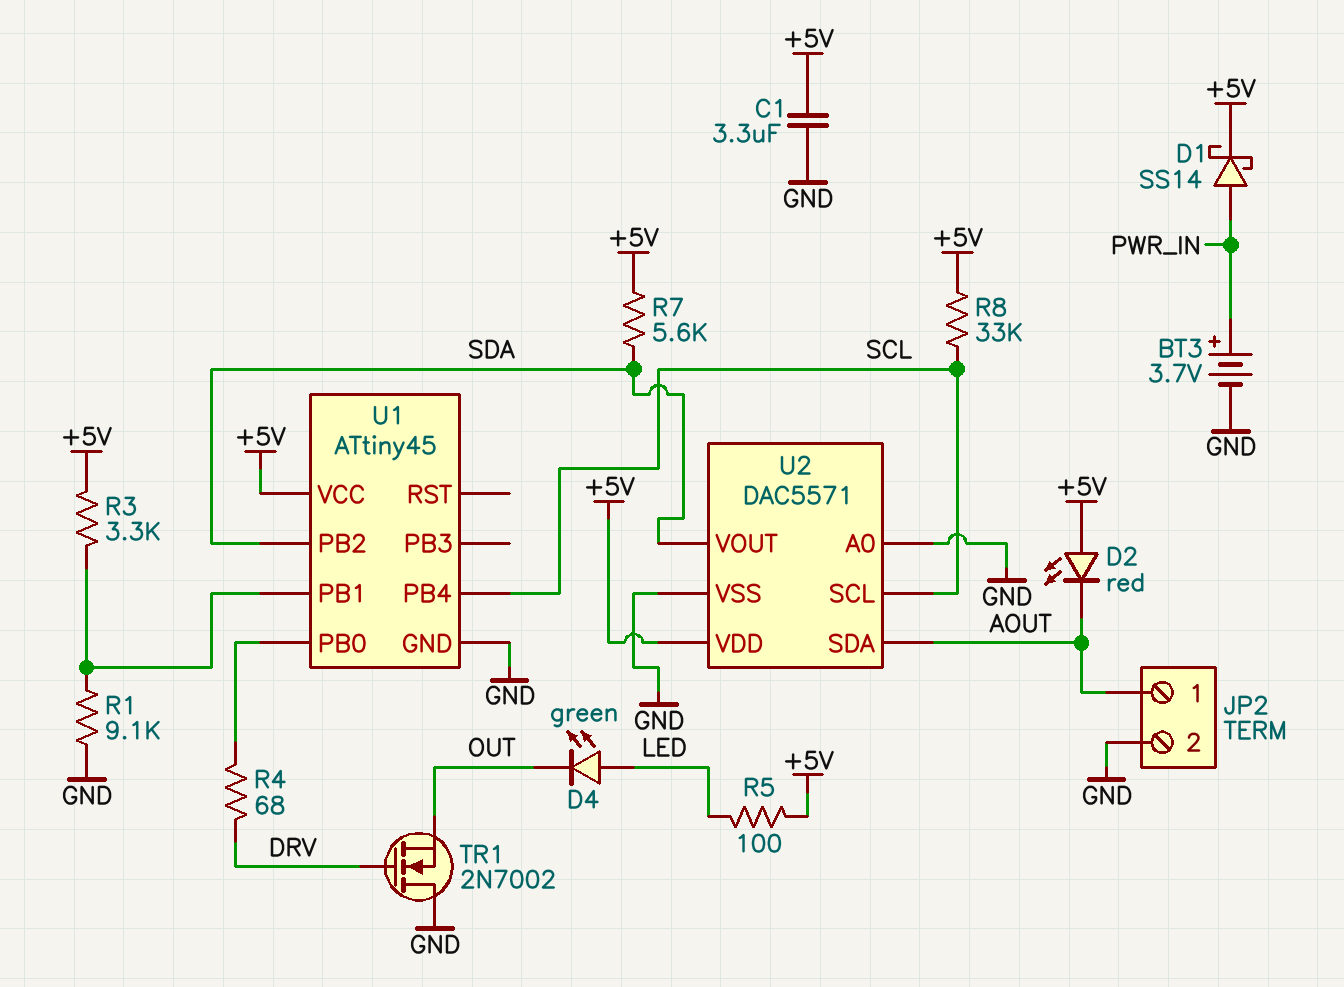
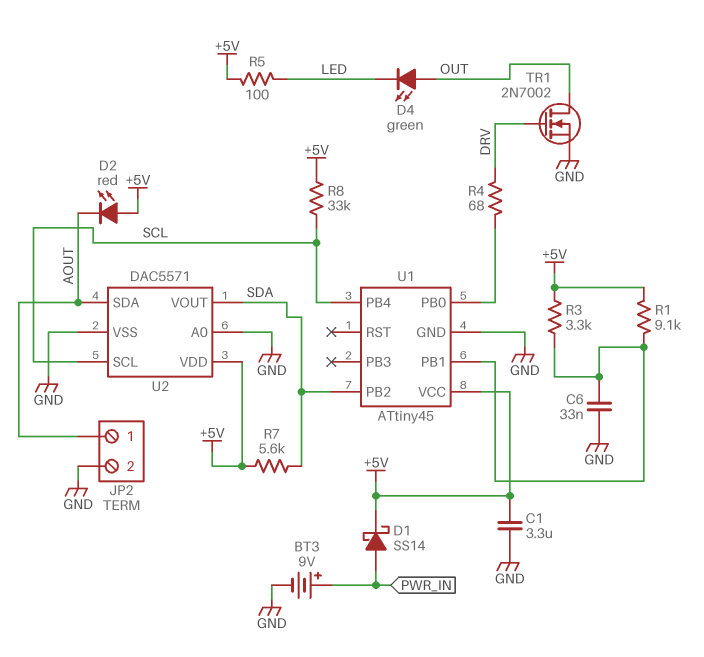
BT3: 3.7V (plus PWR_IN, minus GND) -> 9V (plus PWR_IN, minus GND)
C6: none -> 33nF (GND, U1/PB1)
D4: LED green (A LED, K OUT) -> LED green (A OUT, K LED)
R1: 9.1k (GND, U1/PB1) -> 9.1k (+5V, U1/PB1)
TR1: NMOS 2N7002 (G DRV, D GND, S OUT) -> NMOS 2N7002 (G DRV, D OUT, S GND)

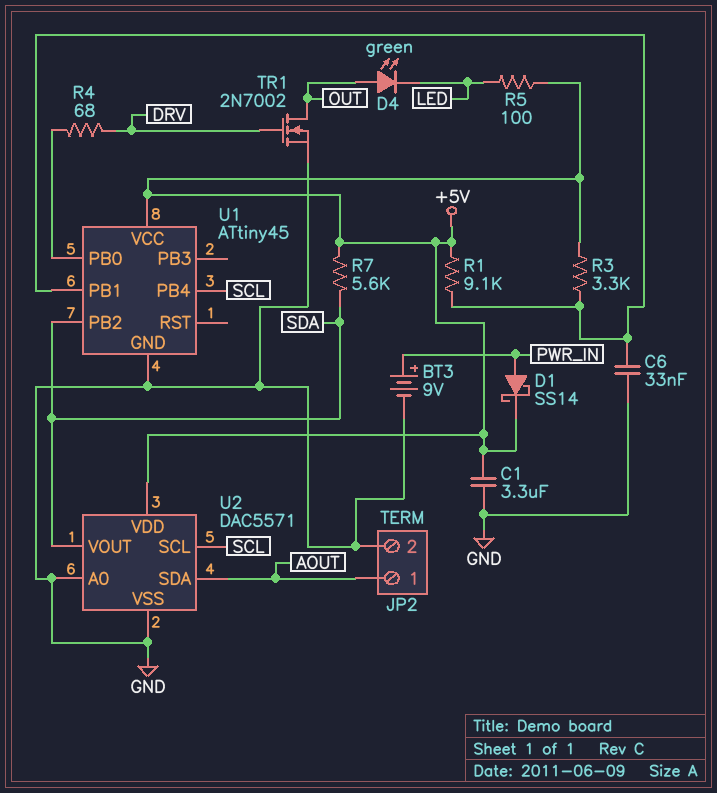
D2: LED red (A +5V, K AOUT) -> none
R8: 33k (+5V, SCL) -> none

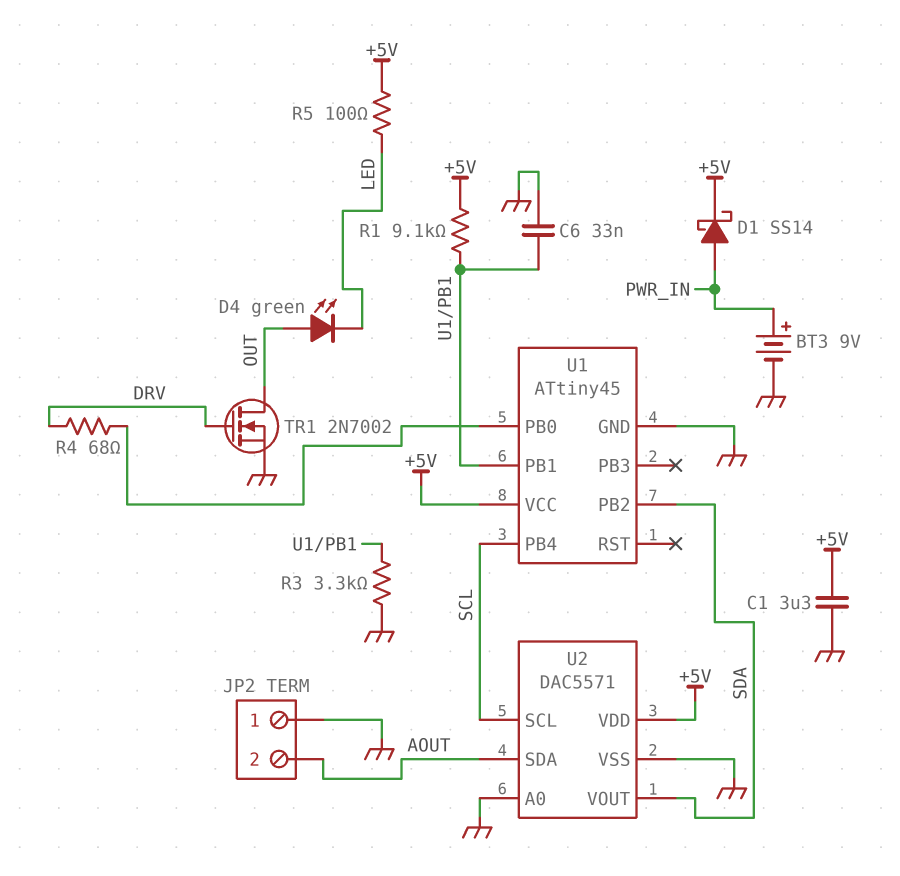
JP2 pin 1: AOUT -> GND
JP2 pin 2: GND -> AOUT
R3: 3.3k (+5V, U1/PB1) -> 3.3k (GND, U1/PB1)
R7: 5.6k (+5V, SDA) -> none

